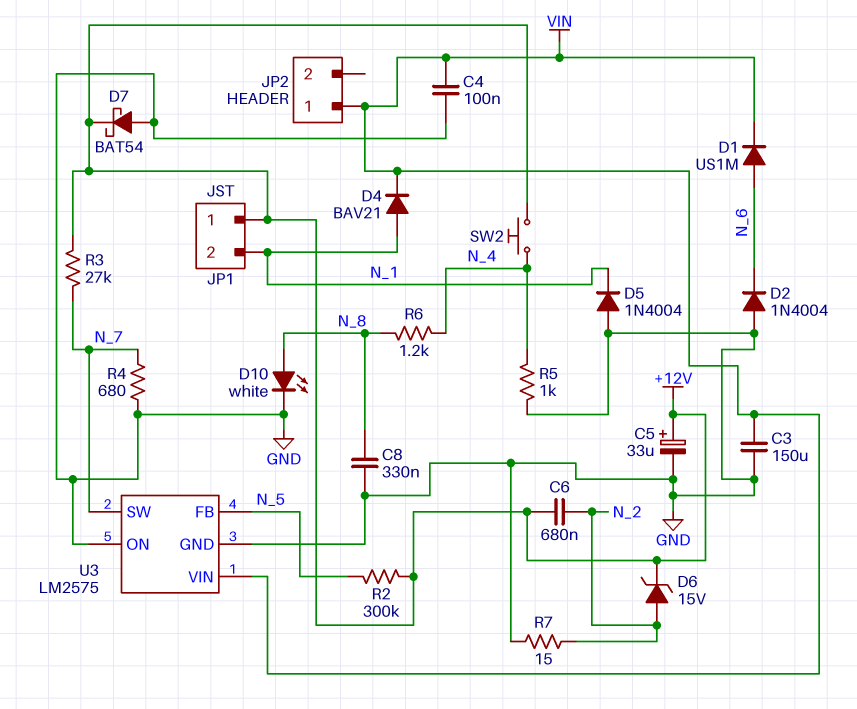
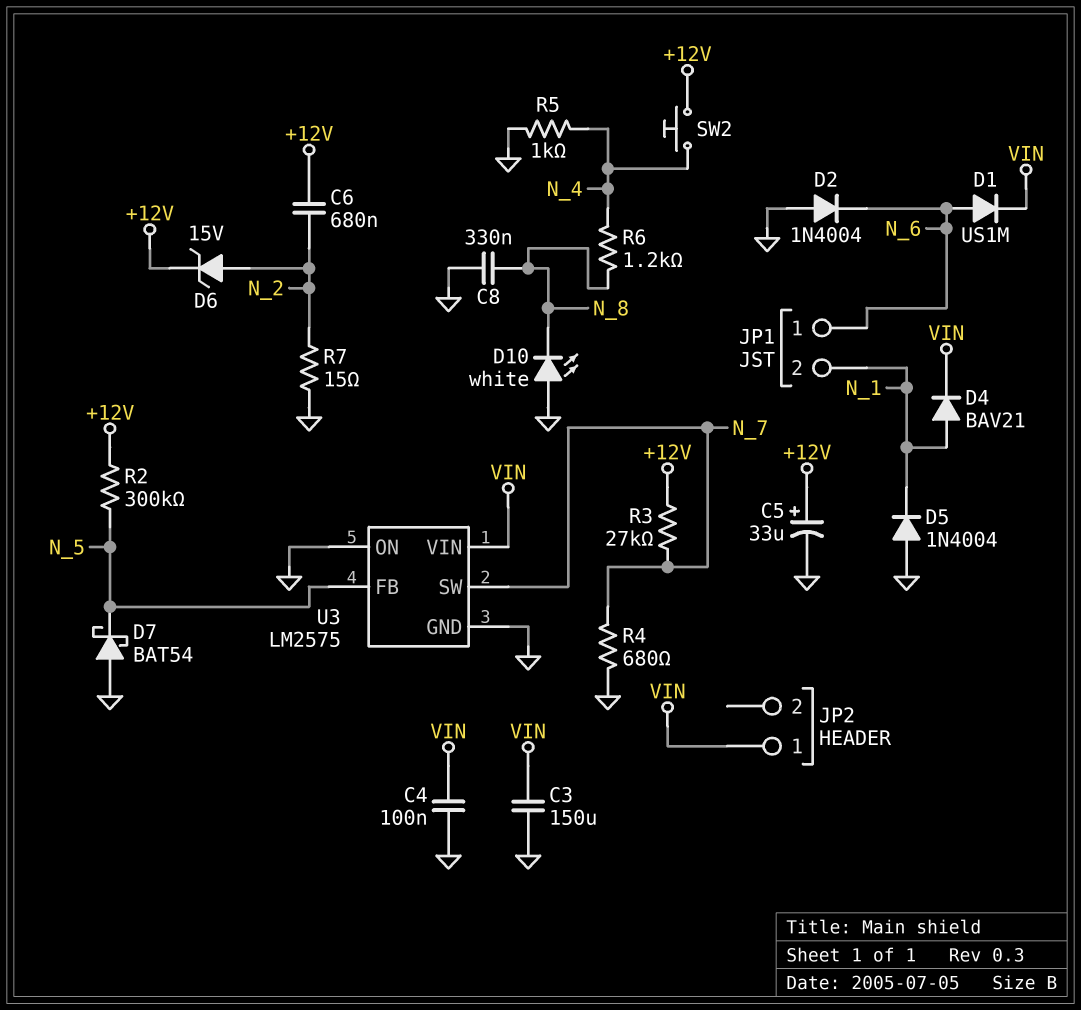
D7: schottky BAT54 (A GND, K +12V) -> schottky BAT54 (A GND, K N_5)
D10: LED white (A N_8, K GND) -> LED white (A GND, K N_8)
JP1 pin 1: +12V -> N_6

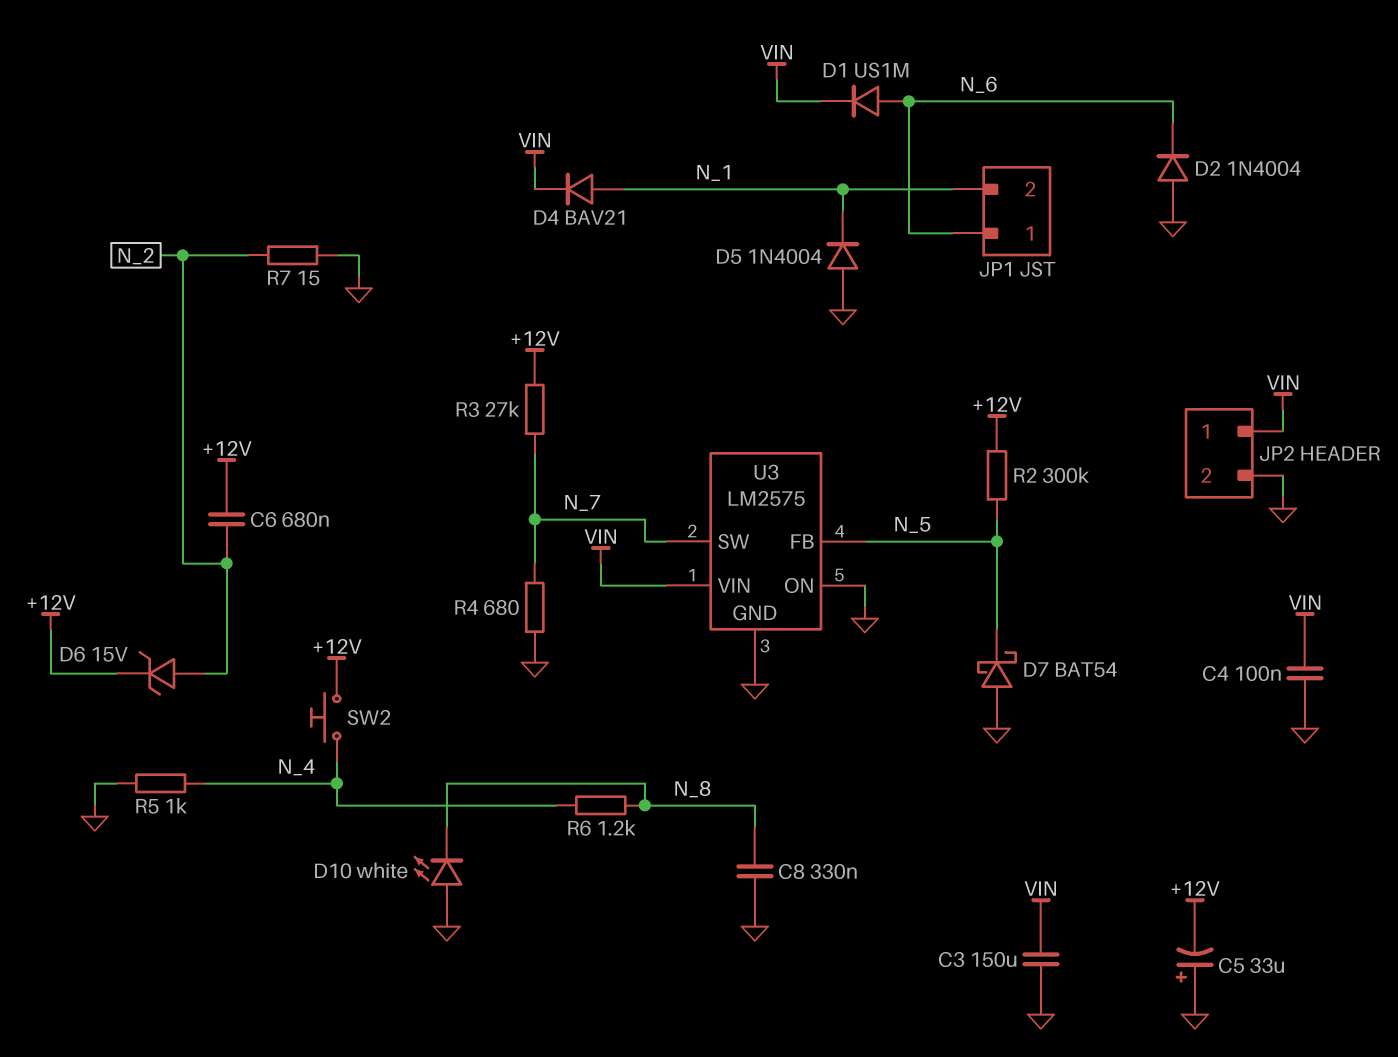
C5: 33uF (plus +12V, minus GND) -> 33uF (plus GND, minus +12V)
JP2 pin 2: none -> GND

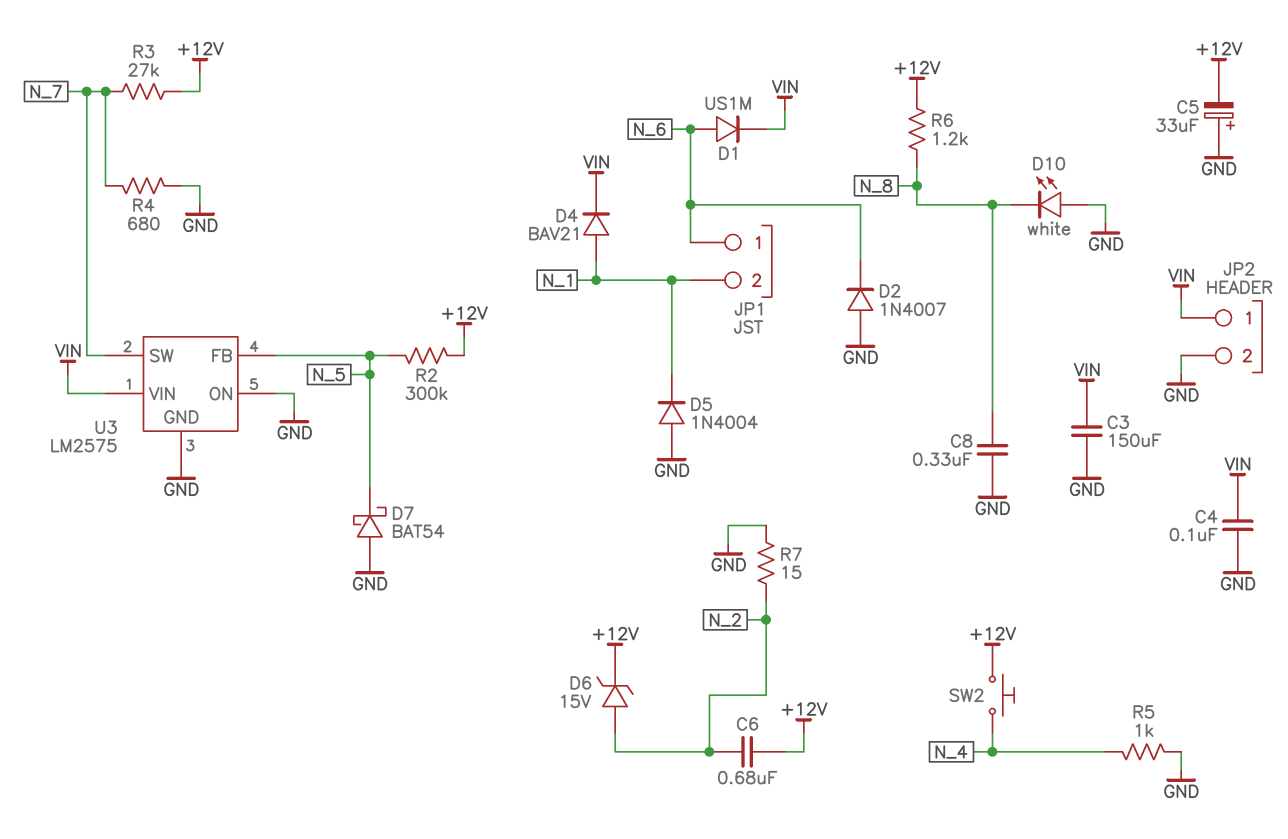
D2: diode 1N4004 (A GND, K N_6) -> diode 1N4007 (A GND, K N_6)
R6: 1.2k (N_4, N_8) -> 1.2k (+12V, N_8)

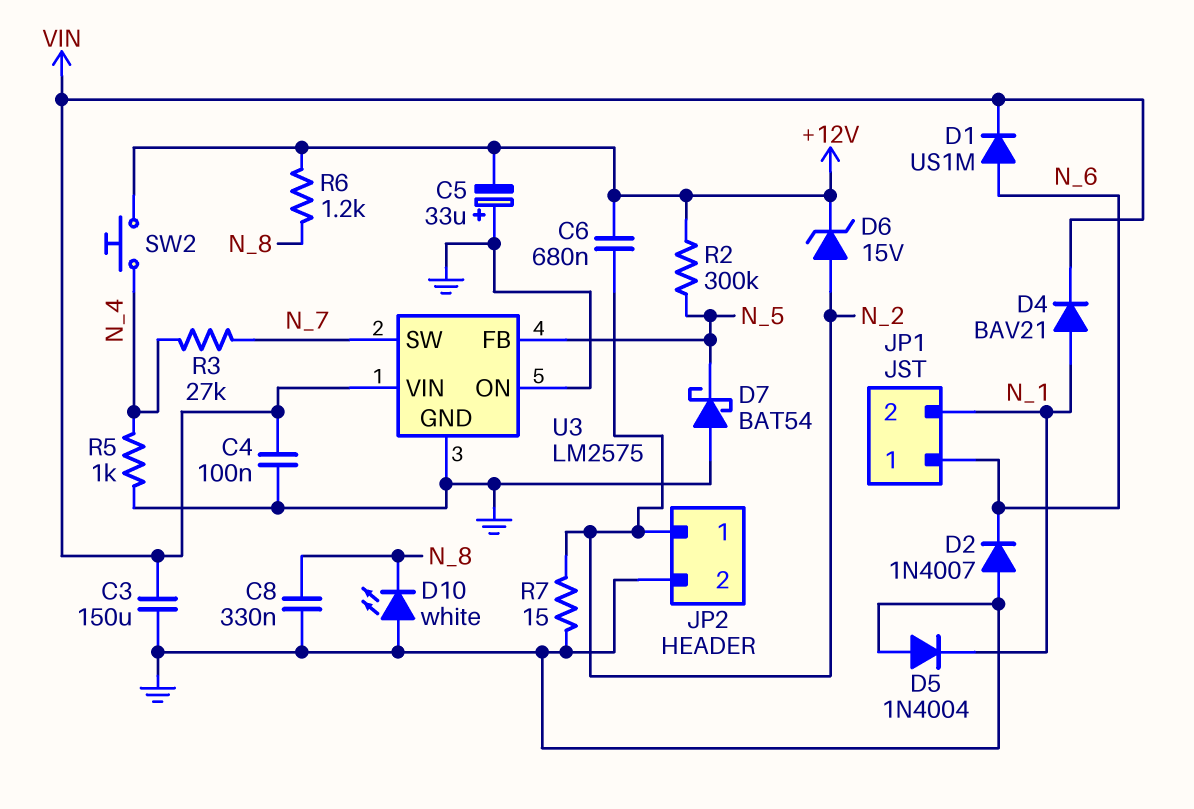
JP2 pin 1: VIN -> N_2
R3: 27k (+12V, N_7) -> 27k (N_4, N_7)
R4: 680 (GND, N_7) -> none

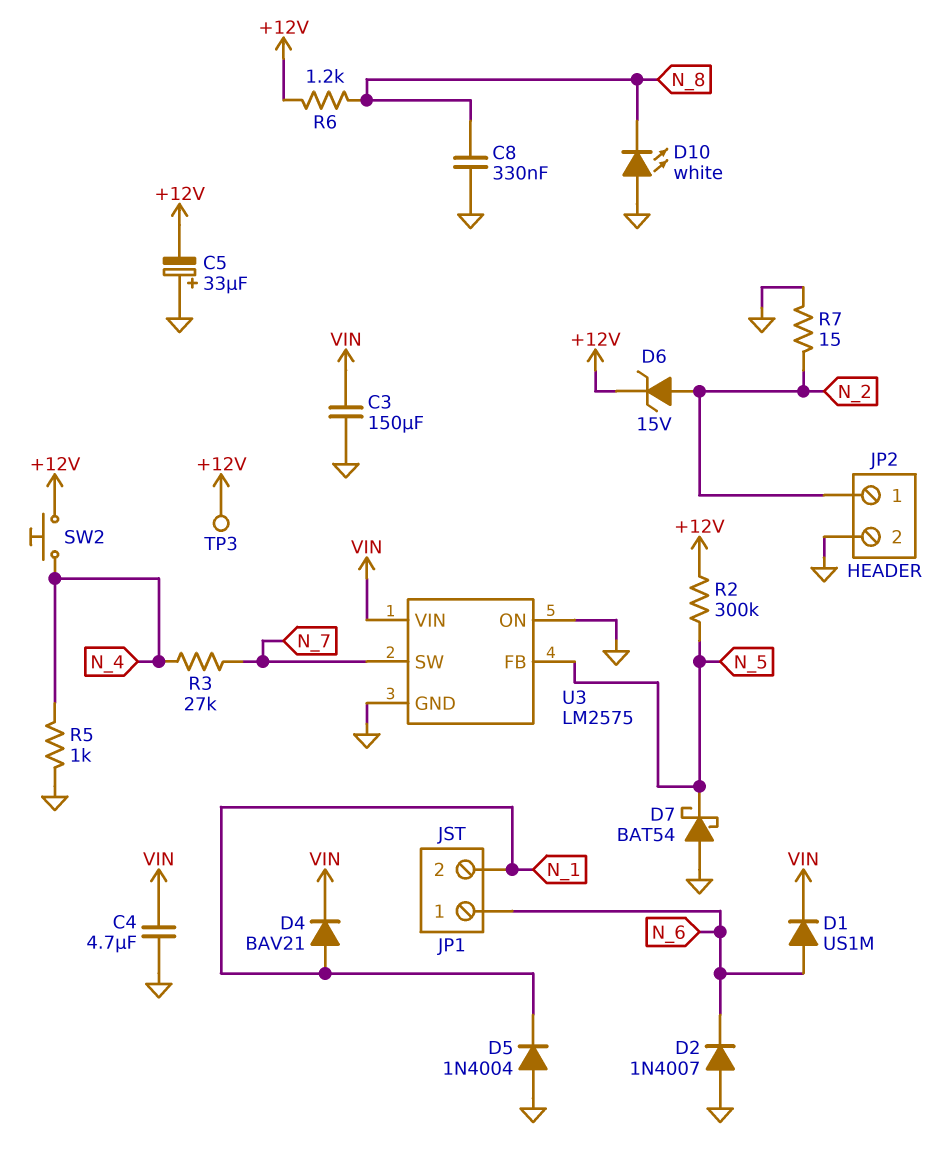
C4: 100nF (GND, VIN) -> 4.7uF (GND, VIN)
C6: 680nF (+12V, N_2) -> none
TP3: none -> test point (+12V)

